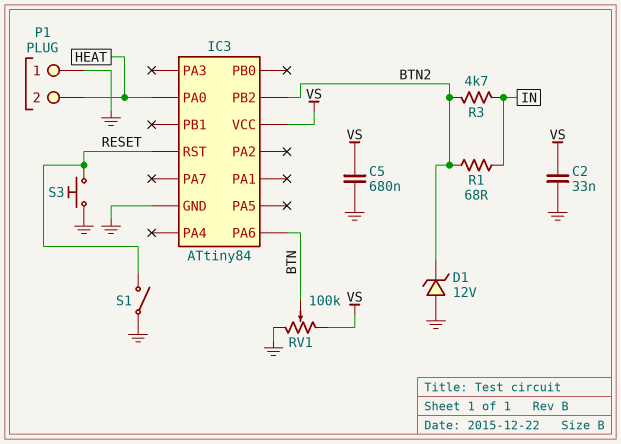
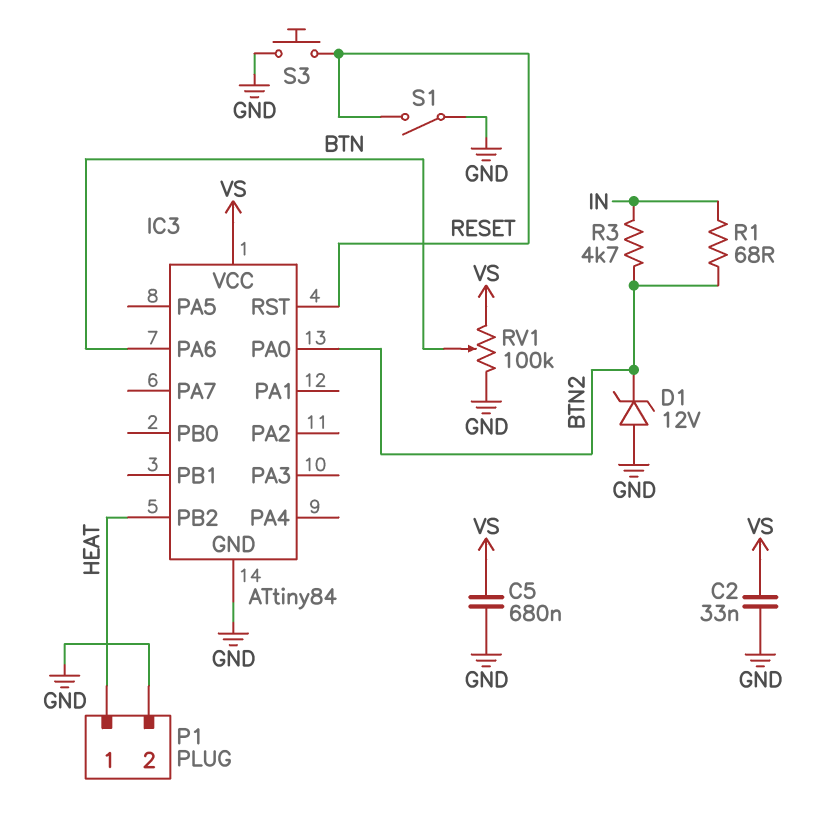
IC3 pin PA0: HEAT -> BTN2
IC3 pin PB2: BTN2 -> HEAT
P1 pin 1: GND -> HEAT
P1 pin 2: HEAT -> GND

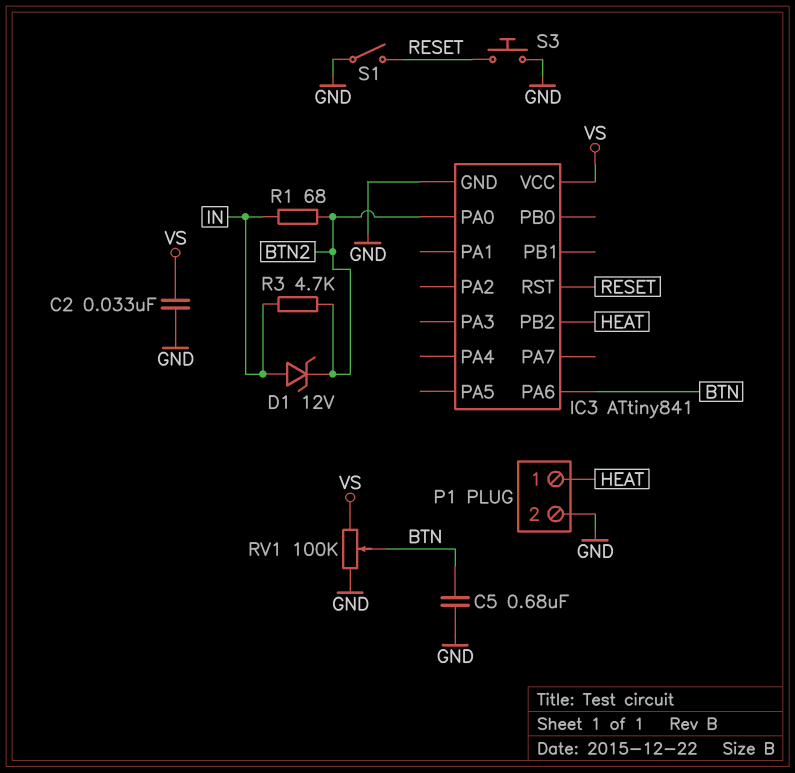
C5: 680nF (GND, VS) -> 680nF (BTN, GND)
D1: zener 12V (A GND, K BTN2) -> zener 12V (A IN, K BTN2)
IC3: ATtiny84 -> ATtiny841

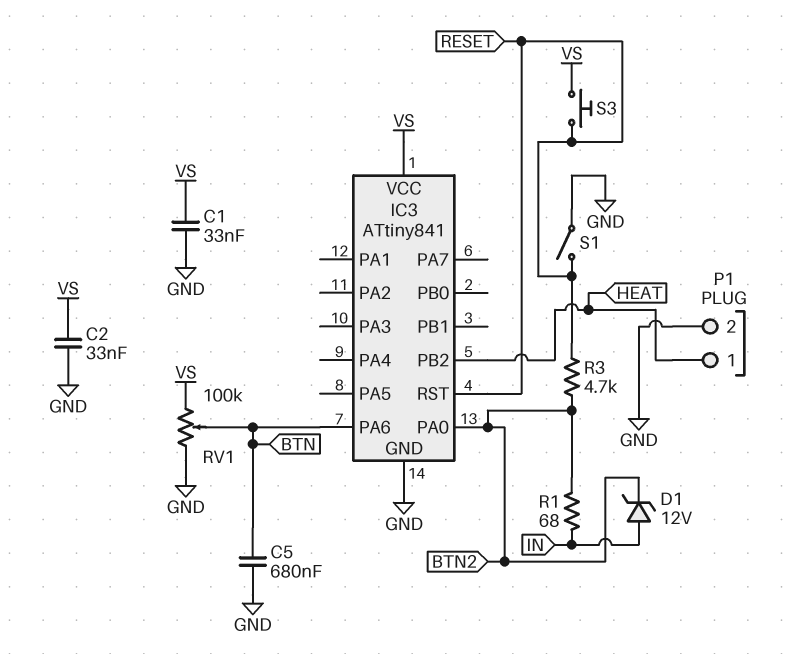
C1: none -> 33nF (GND, VS)
R3: 4.7k (BTN2, IN) -> 4.7k (BTN2, RESET)
S3: button (GND, RESET) -> button (RESET, VS)

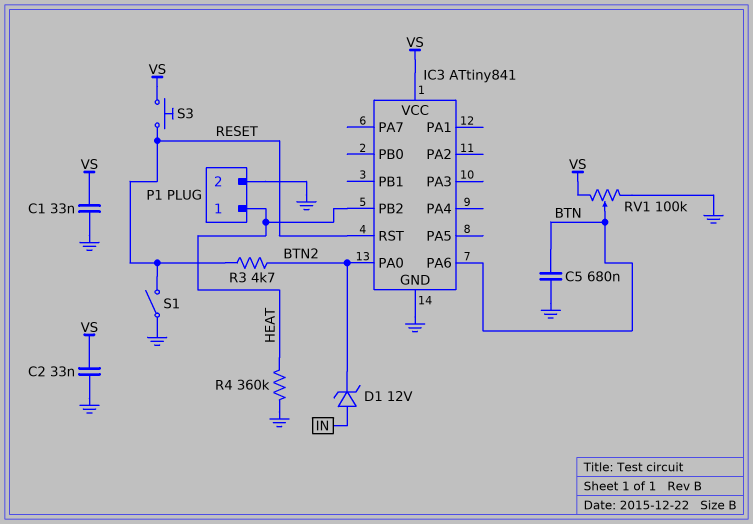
R1: 68 (BTN2, IN) -> none
R4: none -> 360k (GND, HEAT)

